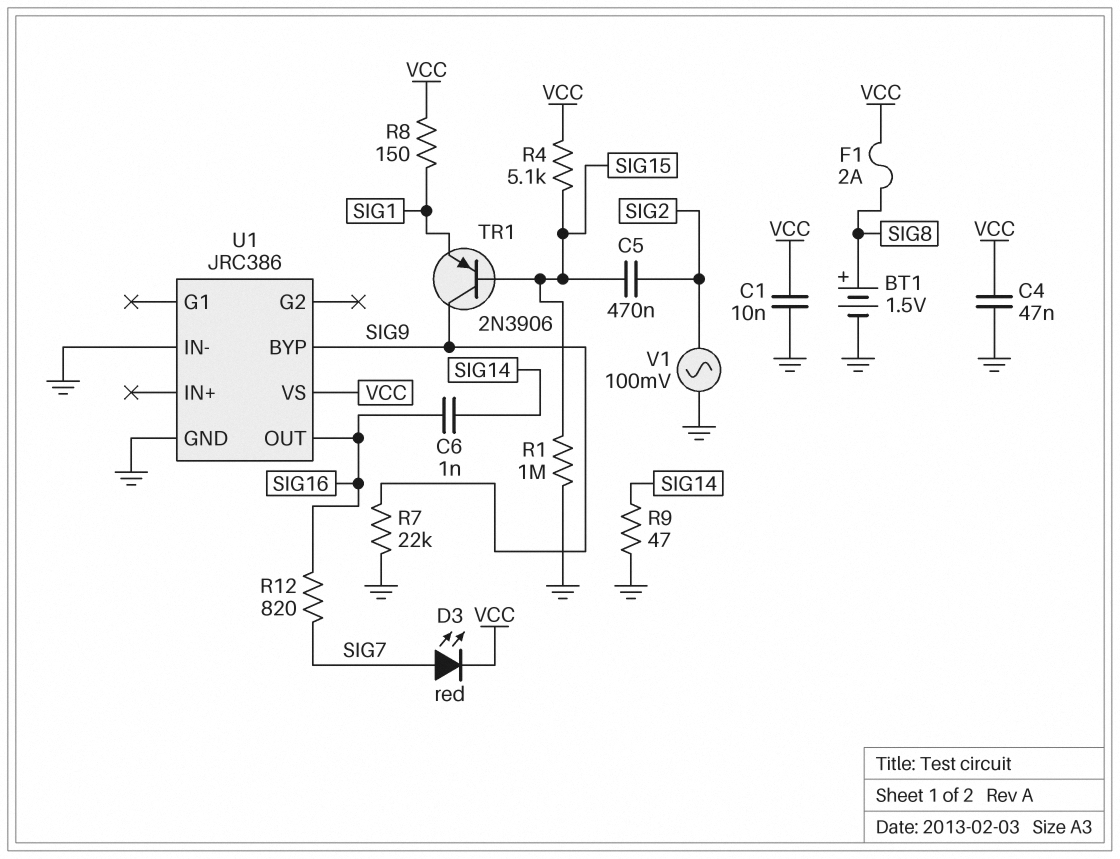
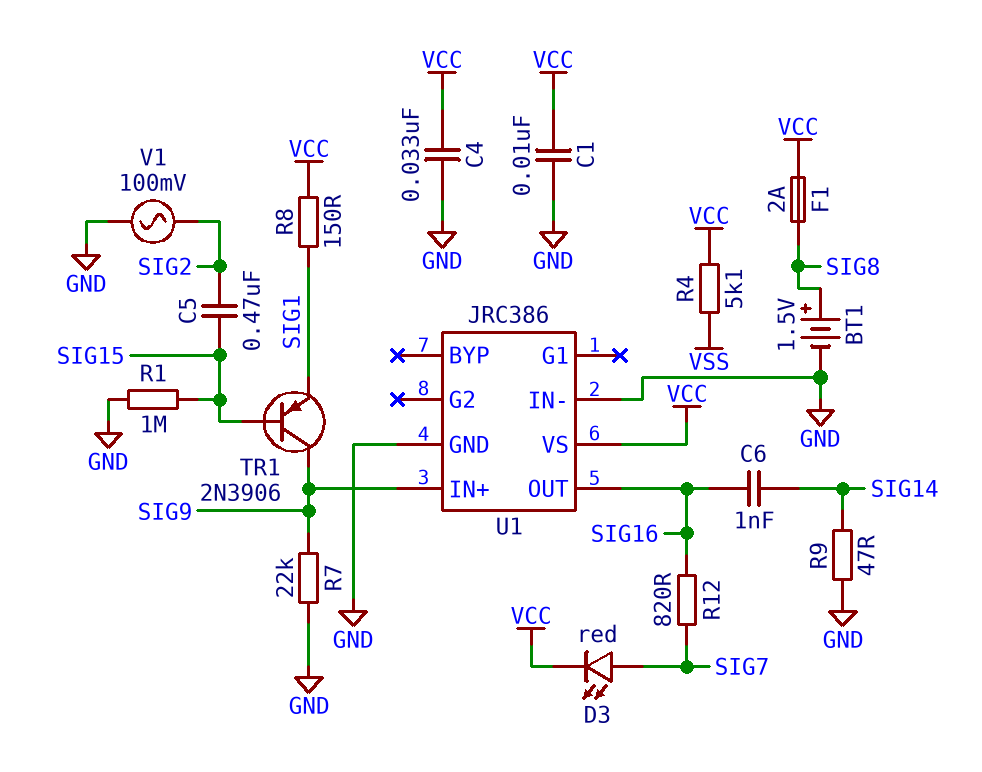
C4: 47nF (GND, VCC) -> 33nF (GND, VCC)
R4: 5.1k (SIG15, VCC) -> 5.1k (VCC, VSS)
U1 pin BYP: SIG9 -> none
U1 pin IN+: none -> SIG9

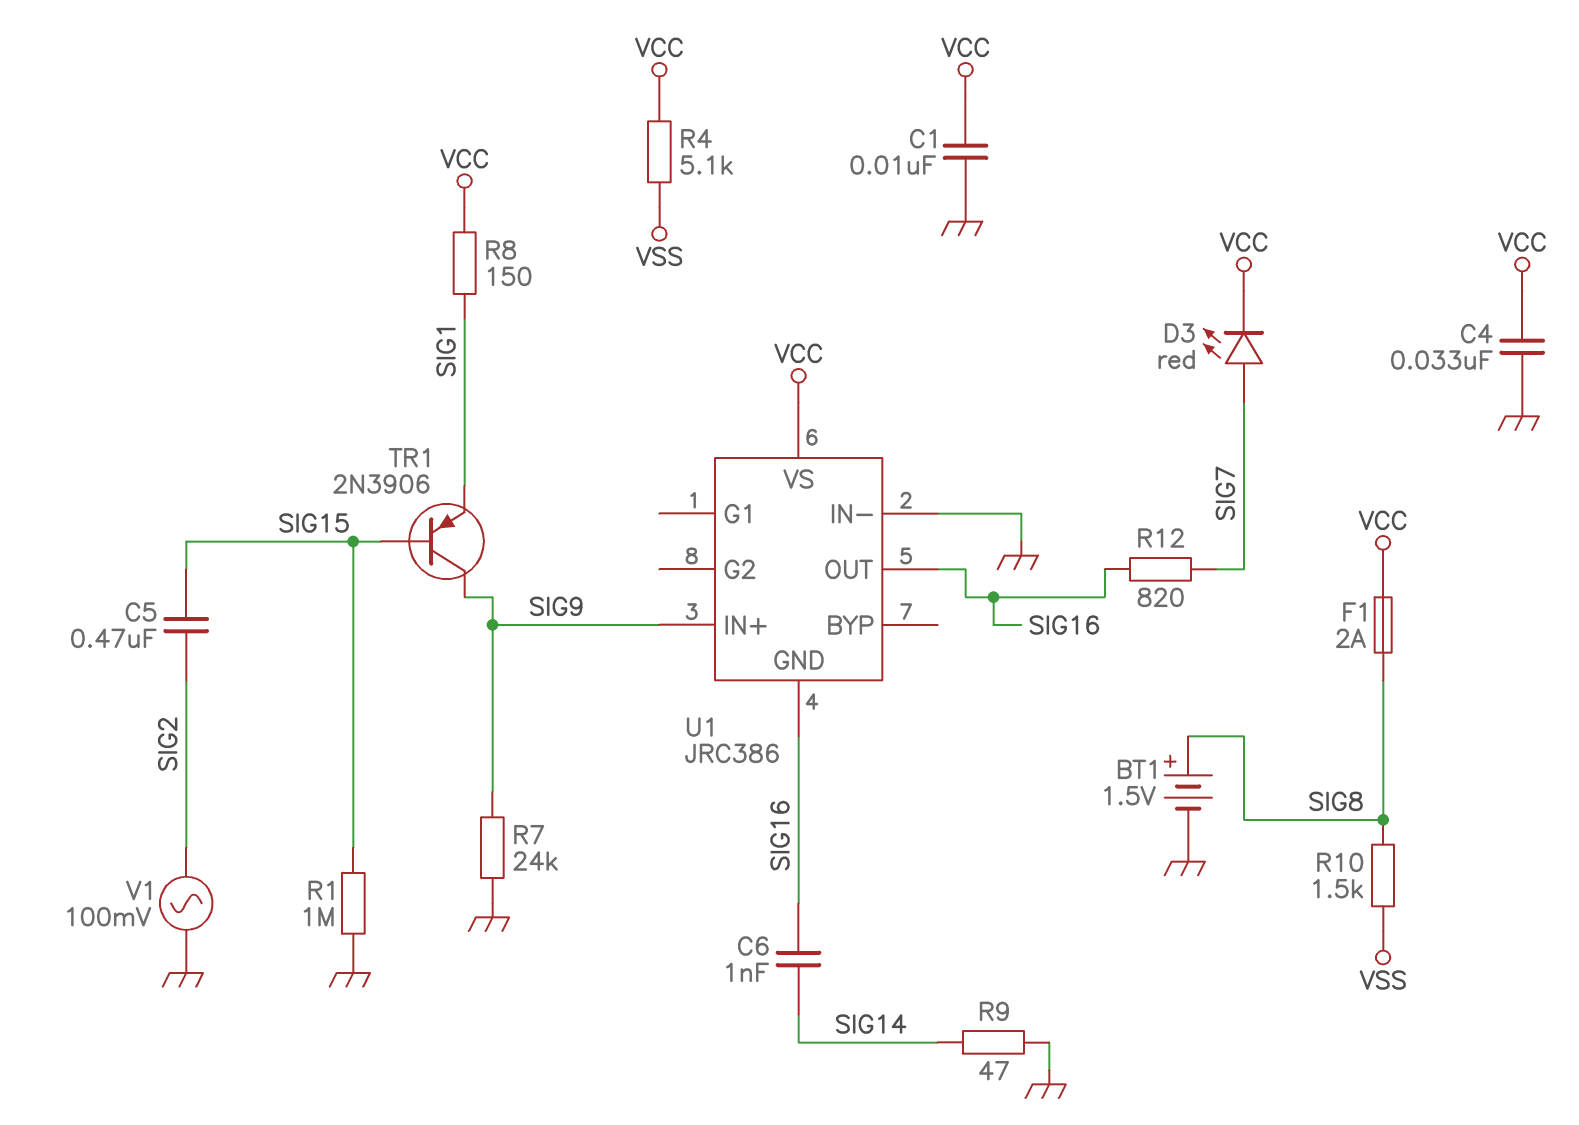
R7: 22k (GND, SIG9) -> 24k (GND, SIG9)
R10: none -> 1.5k (SIG8, VSS)
U1 pin GND: GND -> SIG16

